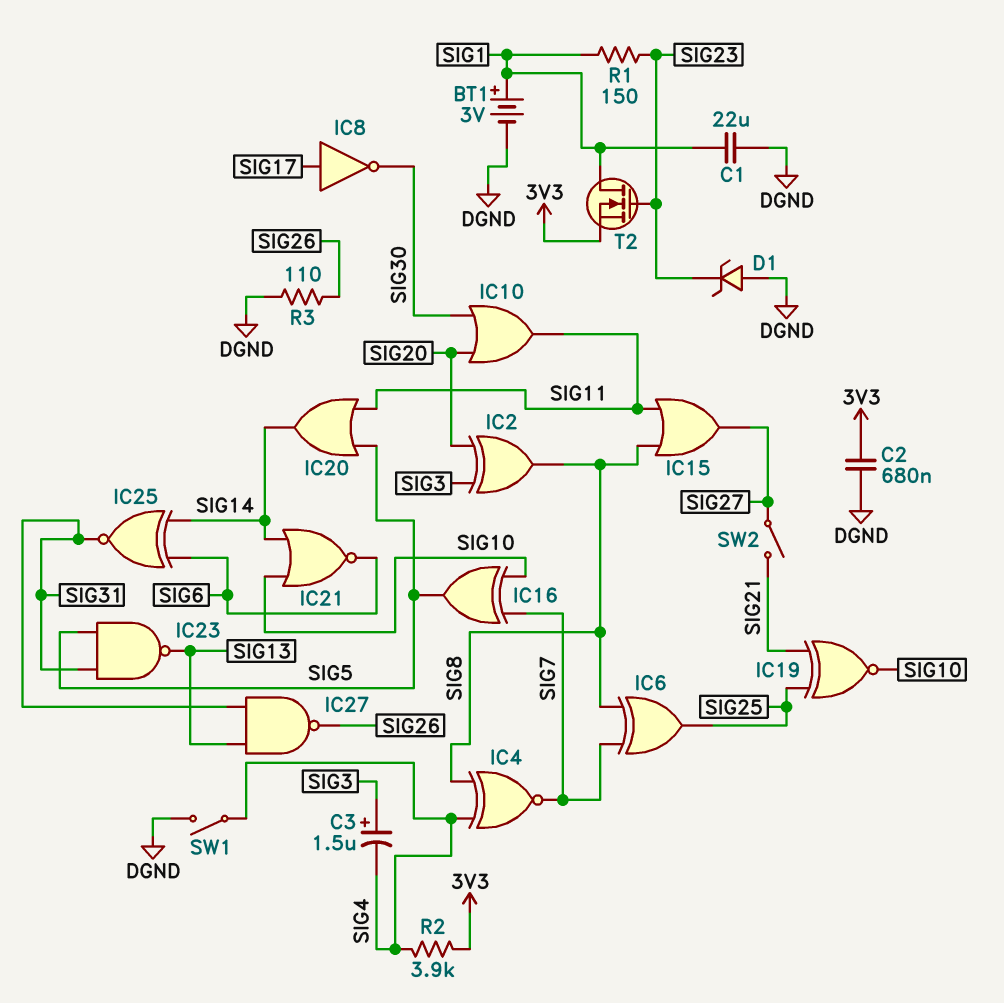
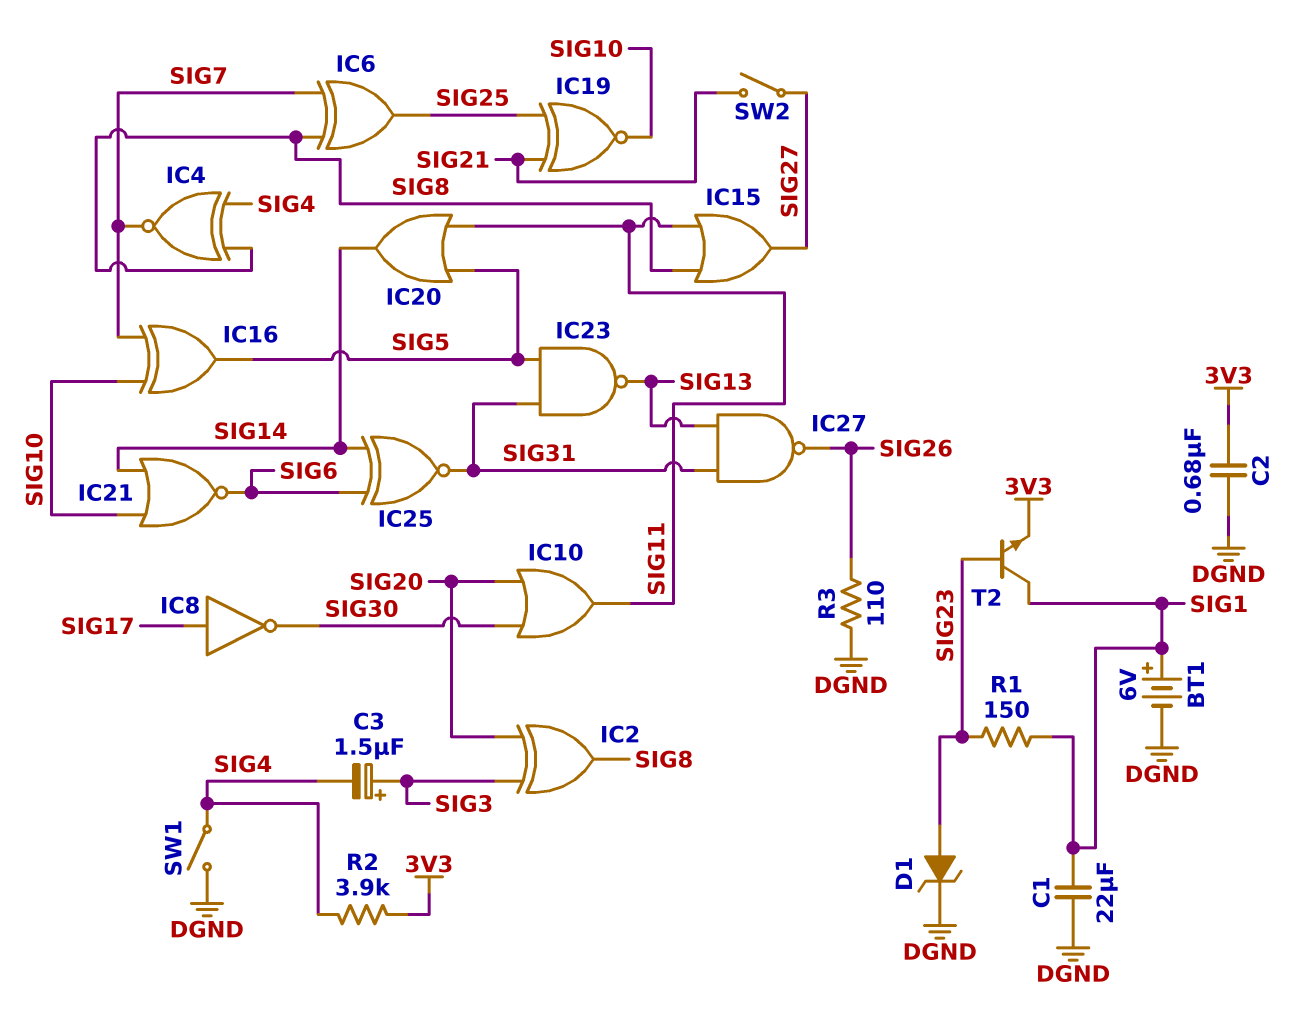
BT1: 3V (plus SIG1, minus DGND) -> 6V (plus SIG1, minus DGND)
D1: zener (A DGND, K SIG23) -> zener (A SIG23, K DGND)
T2: NMOS (G SIG23, D SIG1, S 3V3) -> NPN (B SIG23, C SIG1, E 3V3)

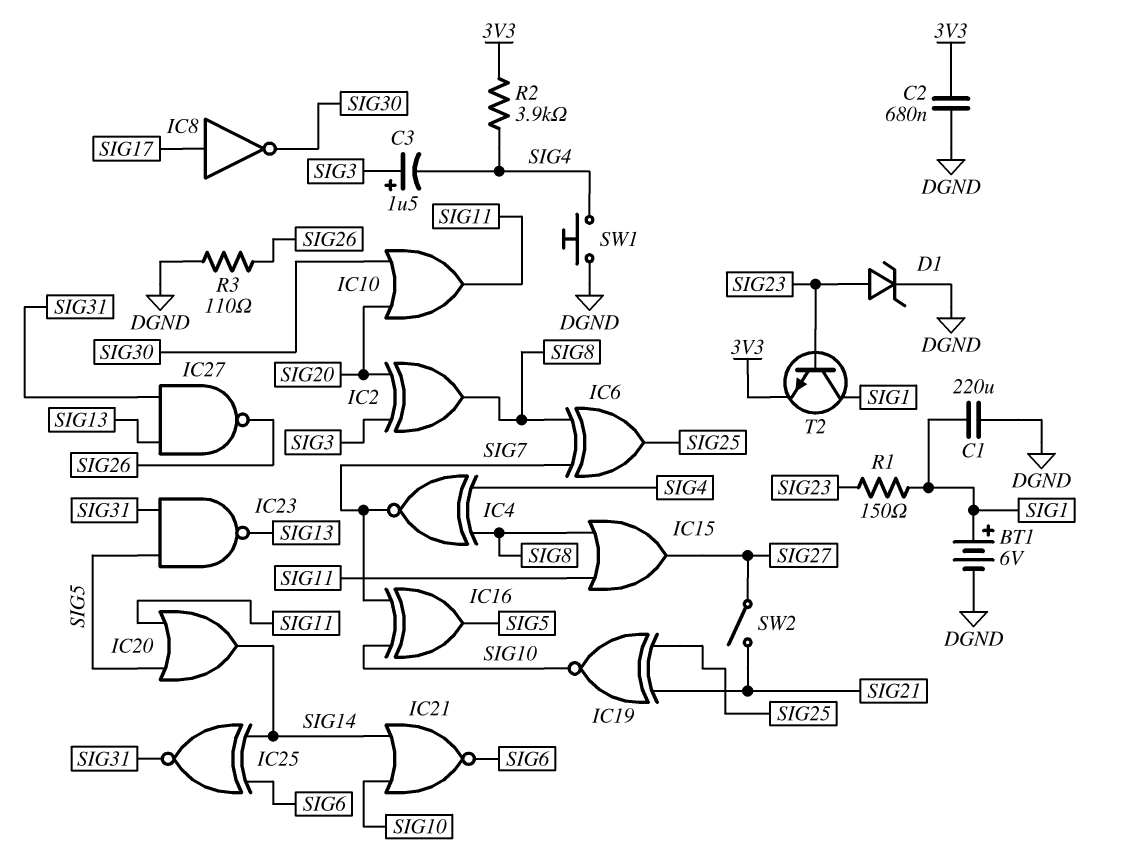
C1: 22uF (DGND, SIG1) -> 220uF (DGND, SIG1)
SW1: switch (DGND, SIG4) -> button (DGND, SIG4)

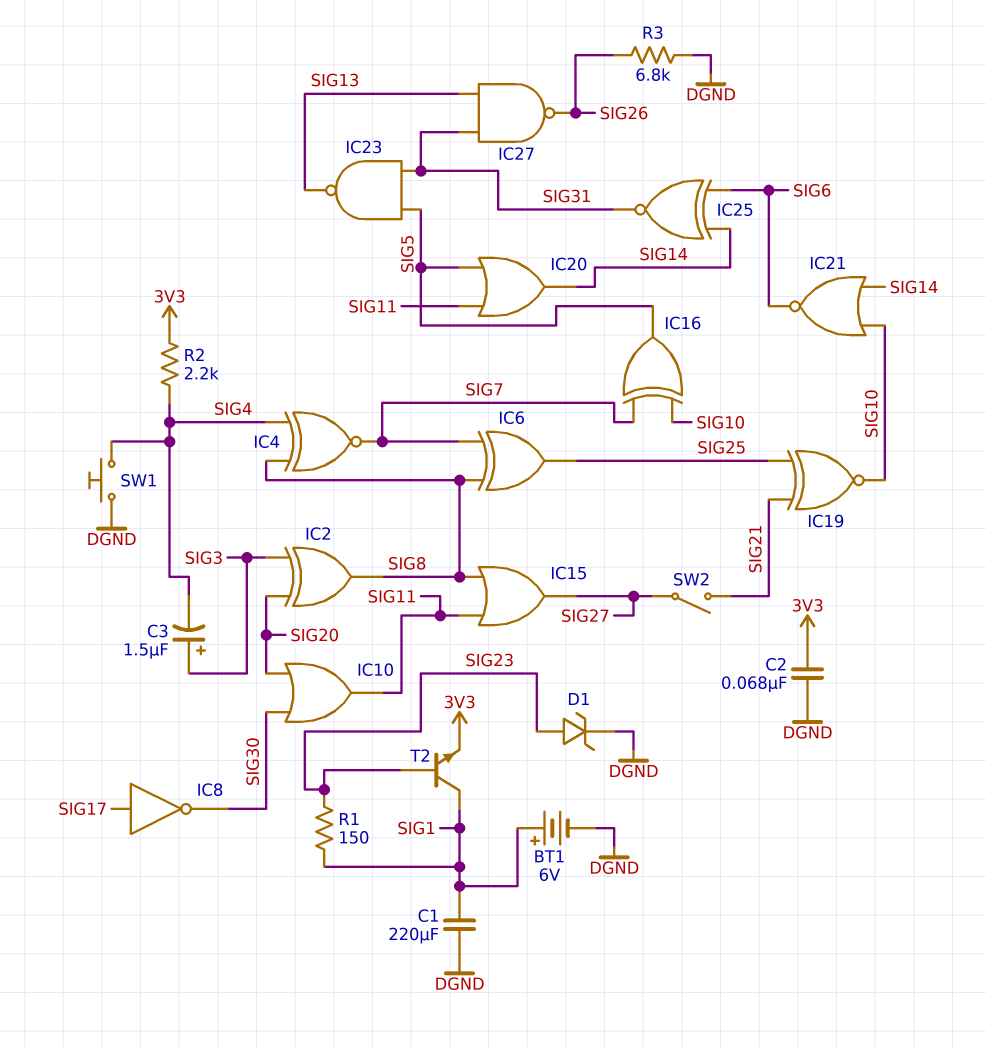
C2: 680nF (3V3, DGND) -> 68nF (3V3, DGND)
R2: 3.9k (3V3, SIG4) -> 2.2k (3V3, SIG4)
R3: 110 (DGND, SIG26) -> 6.8k (DGND, SIG26)

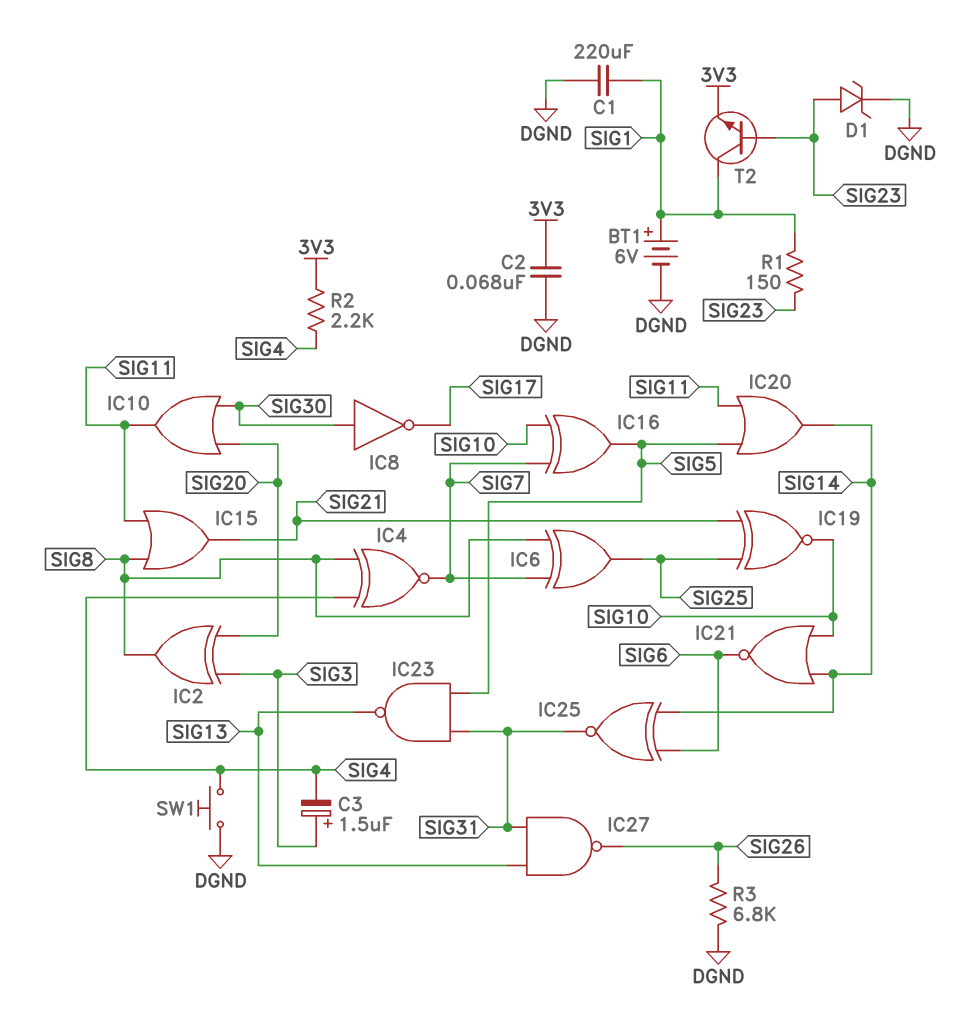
IC8: NOT (in SIG17, out SIG30) -> NOT (in SIG30, out SIG17)
IC15: OR (in SIG8, in SIG11, out SIG27) -> OR (in SIG8, in SIG11, out SIG21)
SW2: switch (SIG21, SIG27) -> none

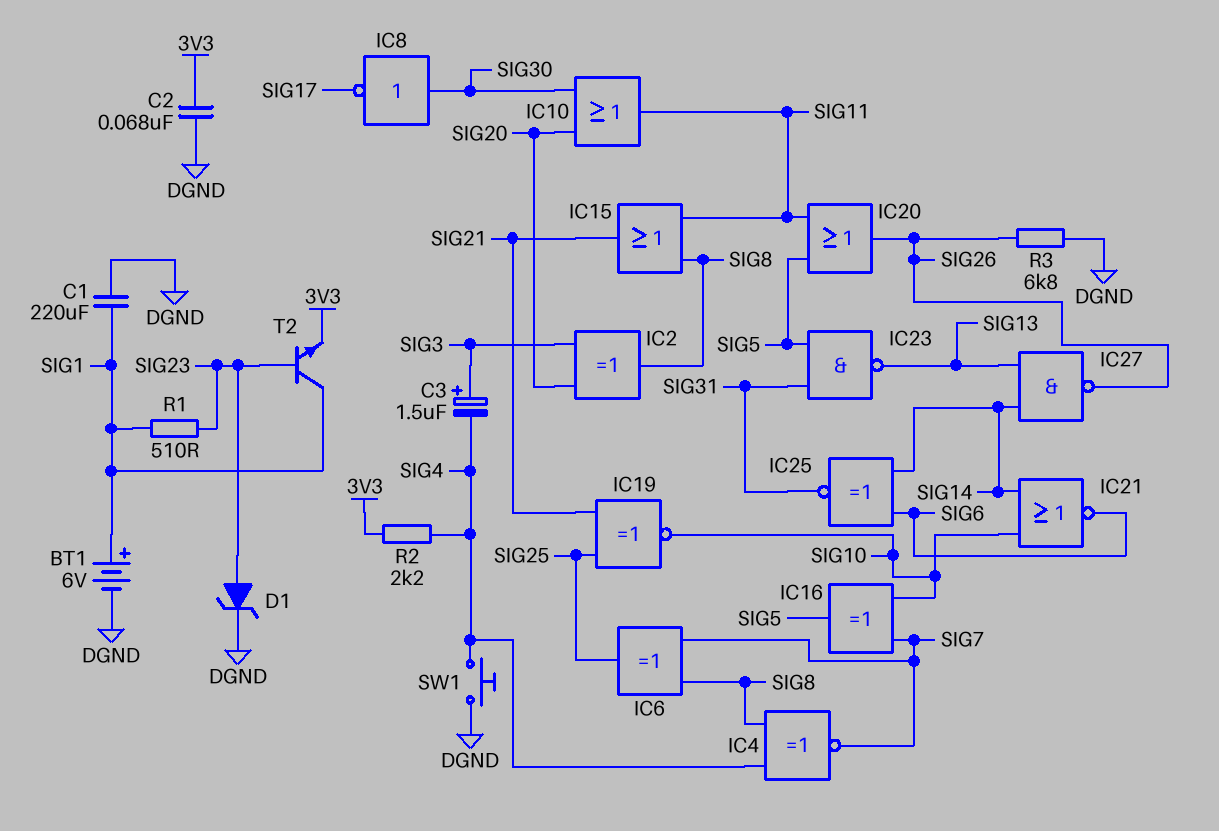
IC20: OR (in SIG5, in SIG11, out SIG14) -> OR (in SIG5, in SIG11, out SIG26)
IC27: NAND (in SIG13, in SIG31, out SIG26) -> NAND (in SIG13, in SIG14, out SIG26)
R1: 150 (SIG1, SIG23) -> 510 (SIG1, SIG23)

